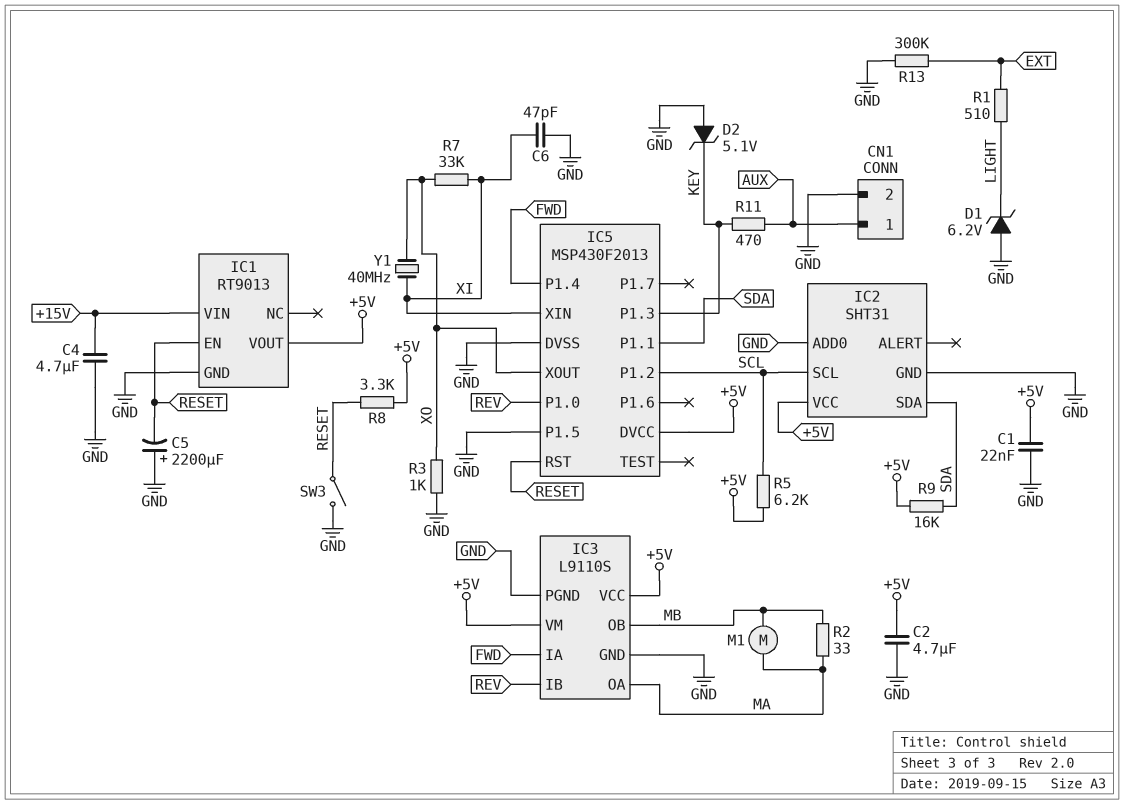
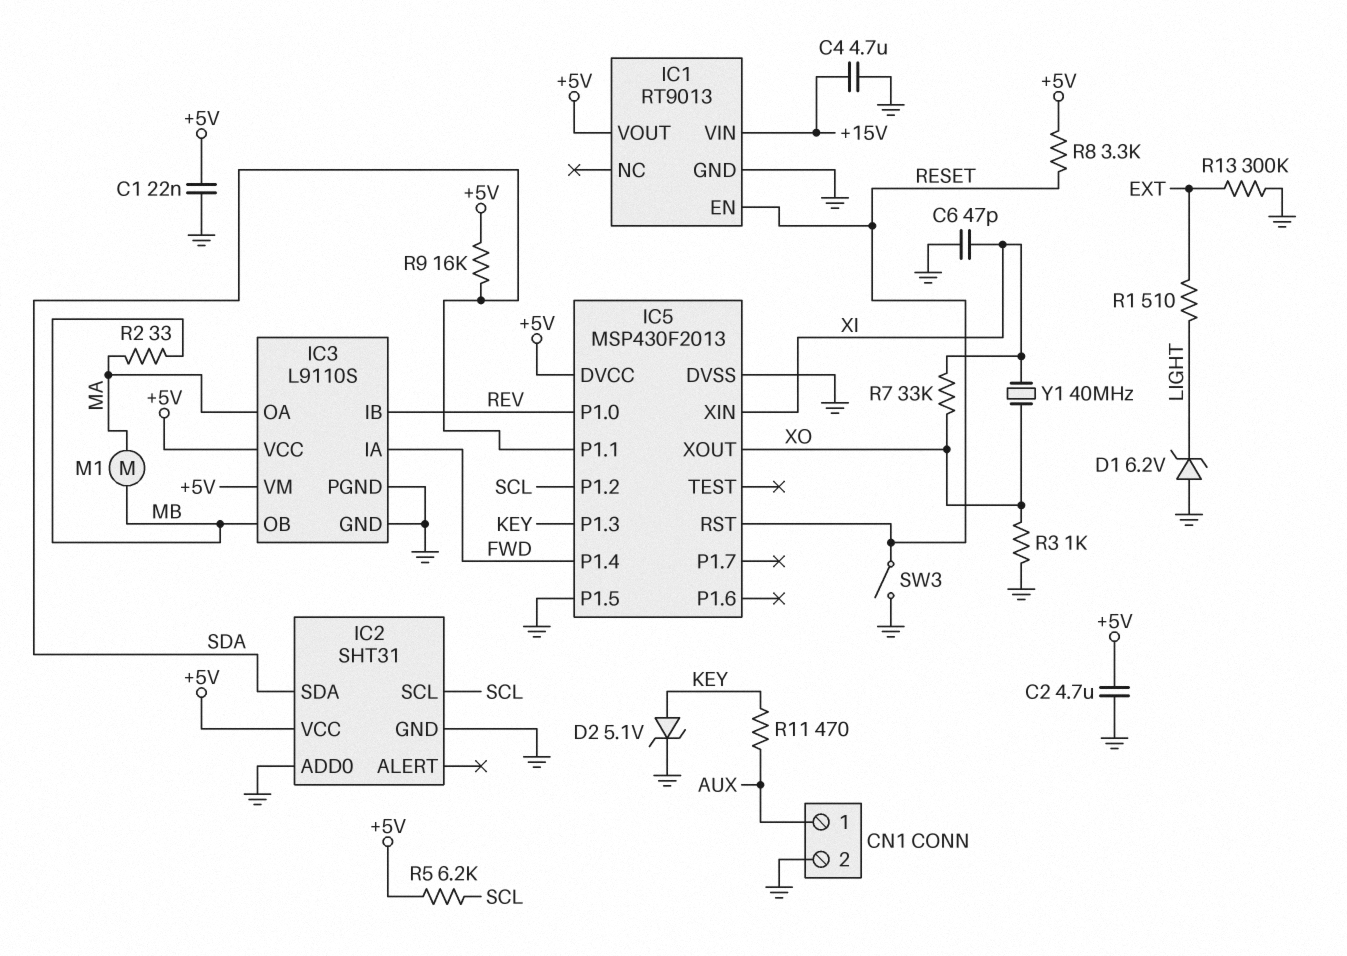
C5: 2200uF (plus GND, minus RESET) -> none
D2: zener 5.1V (A GND, K KEY) -> zener 5.1V (A KEY, K GND)

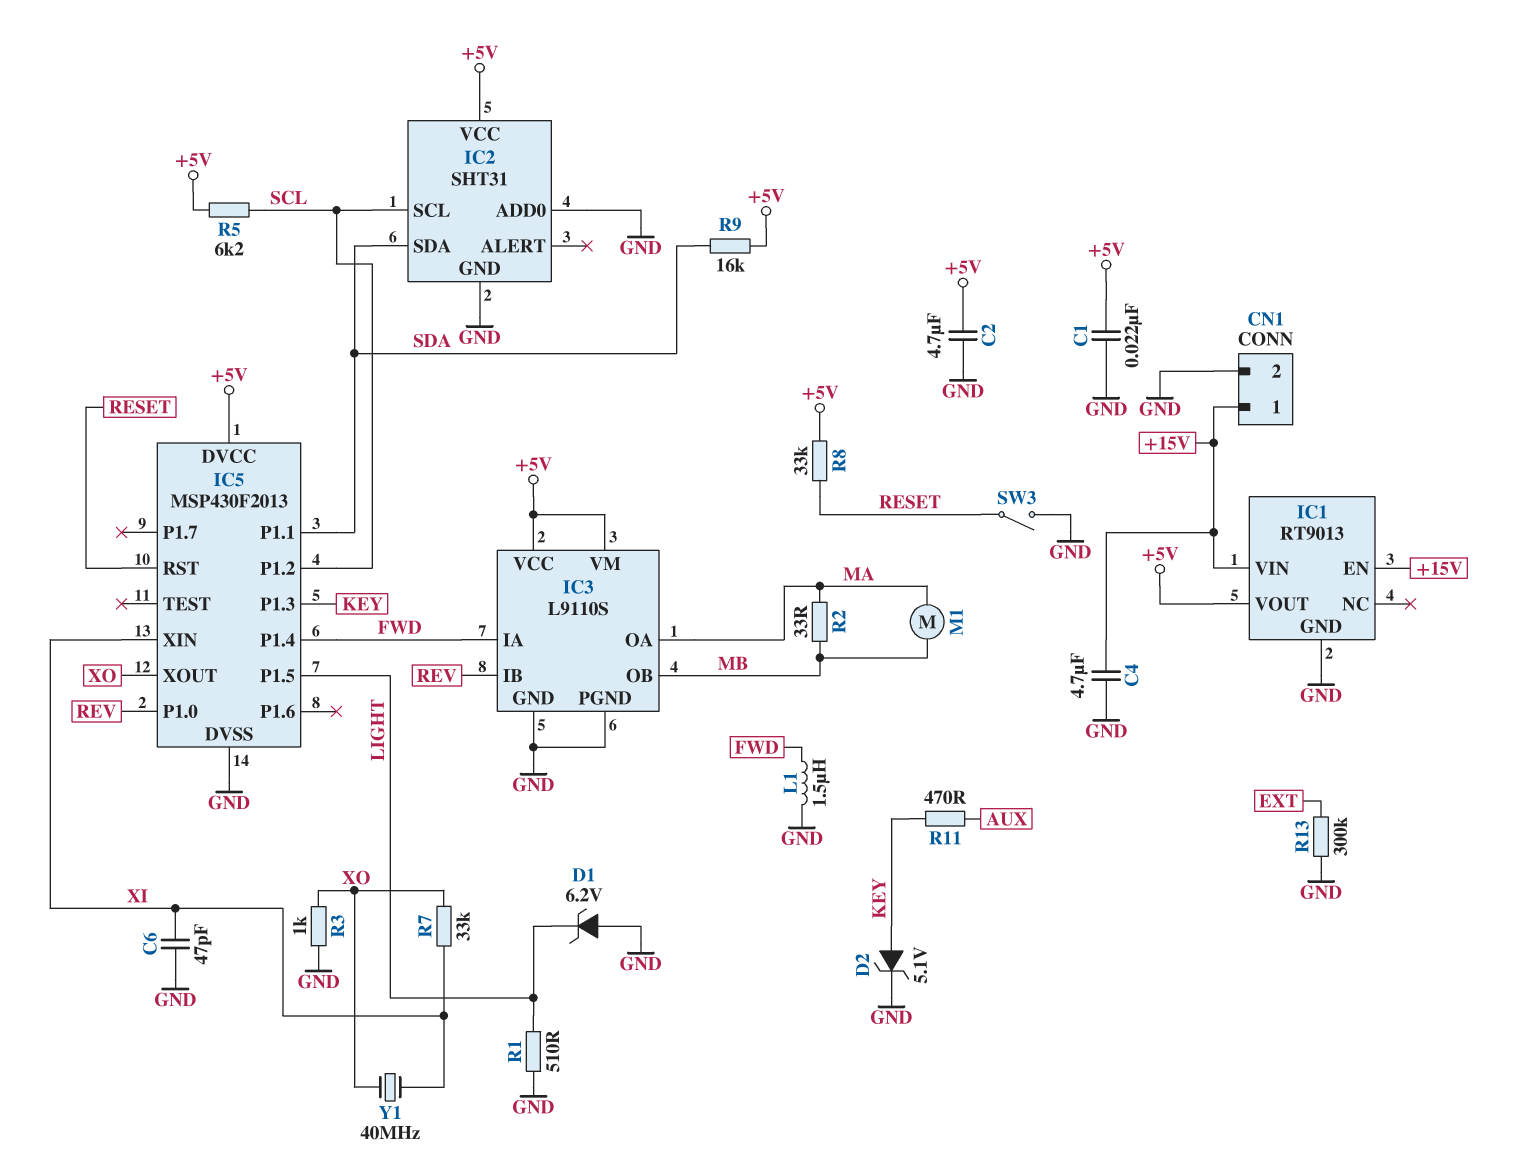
CN1 pin 1: AUX -> +15V
IC1 pin EN: RESET -> +15V
IC5 pin P1.5: GND -> LIGHT
L1: none -> 1.5uH (FWD, GND)
R1: 510 (EXT, LIGHT) -> 510 (GND, LIGHT)
R8: 3.3k (+5V, RESET) -> 33k (+5V, RESET)

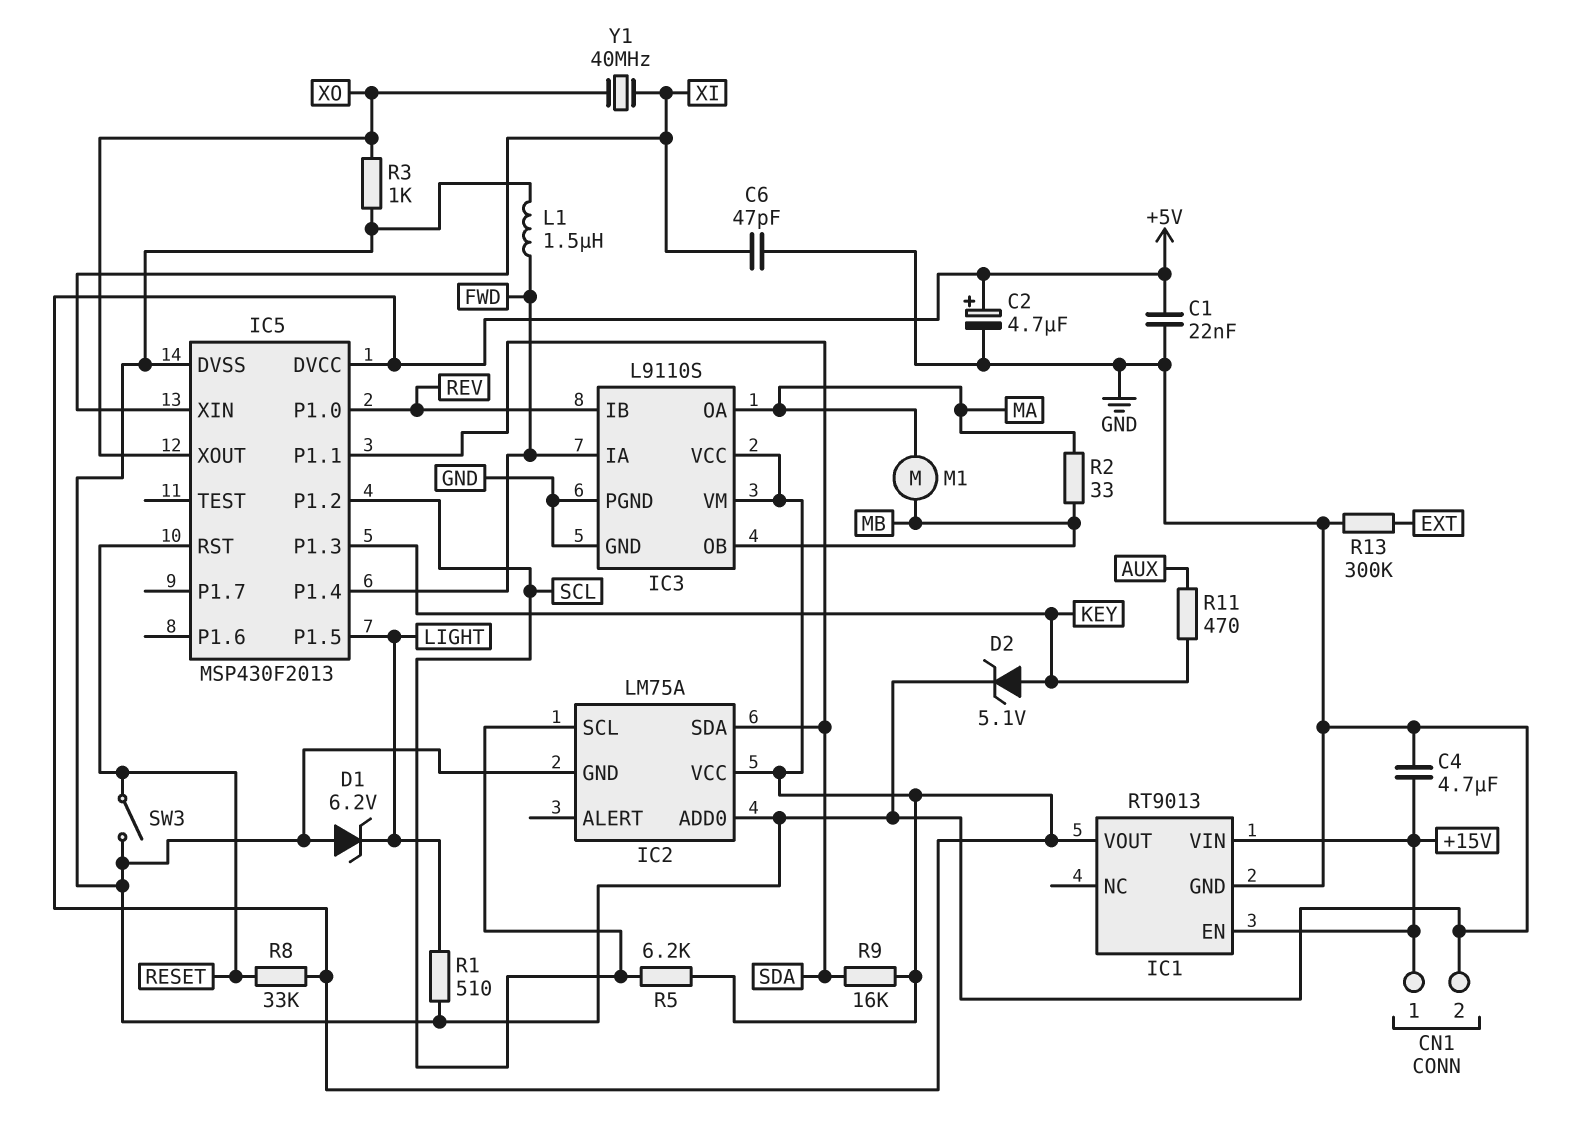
C2: 4.7uF (+5V, GND) -> 4.7uF (plus +5V, minus GND)
IC2: SHT31 -> LM75A
R7: 33k (XI, XO) -> none

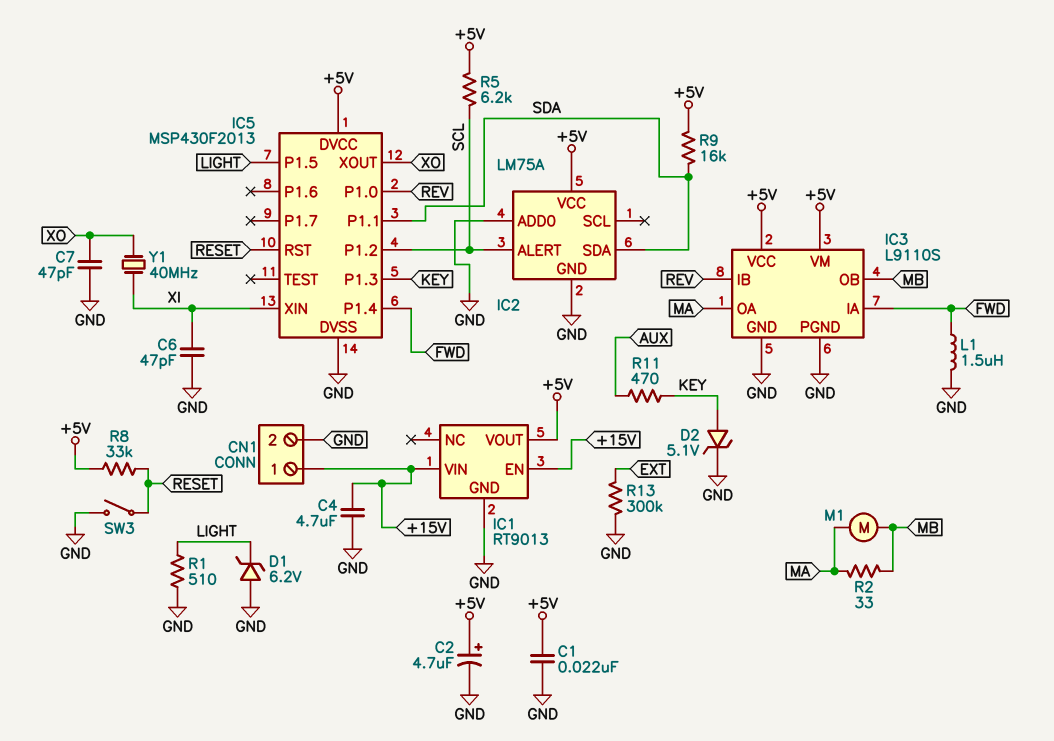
C7: none -> 47pF (GND, XO)
IC2 pin ALERT: none -> SCL
IC2 pin SCL: SCL -> none
R3: 1k (GND, XO) -> none

